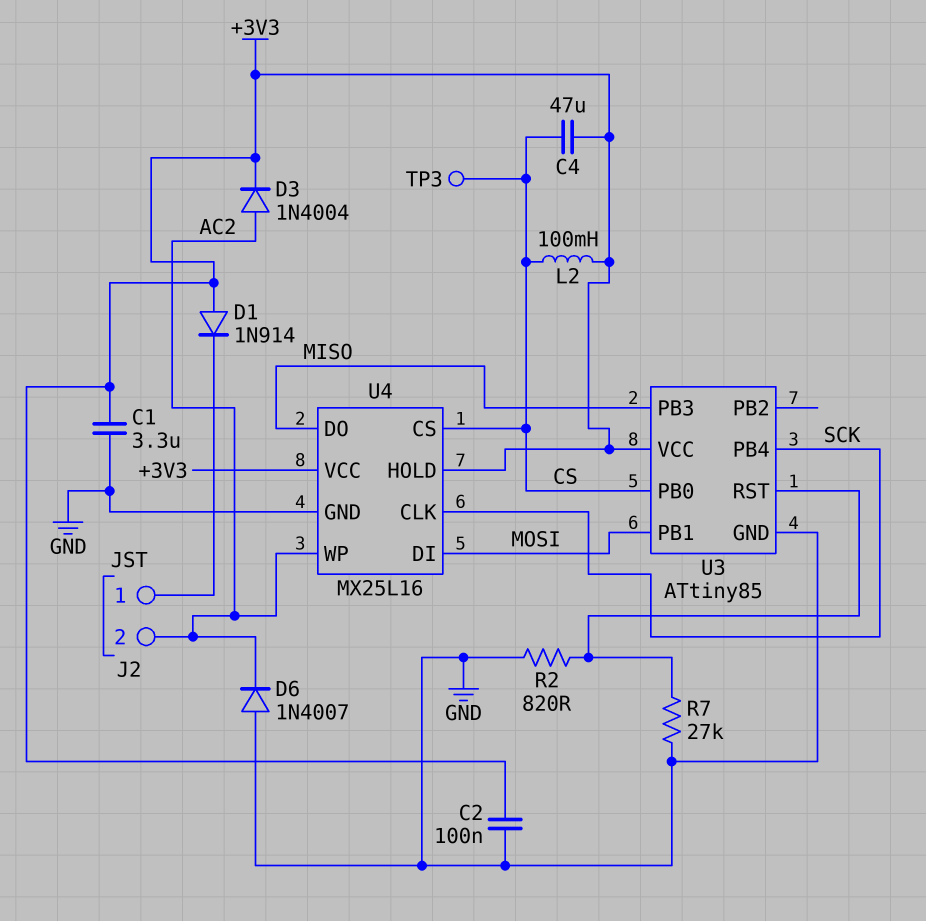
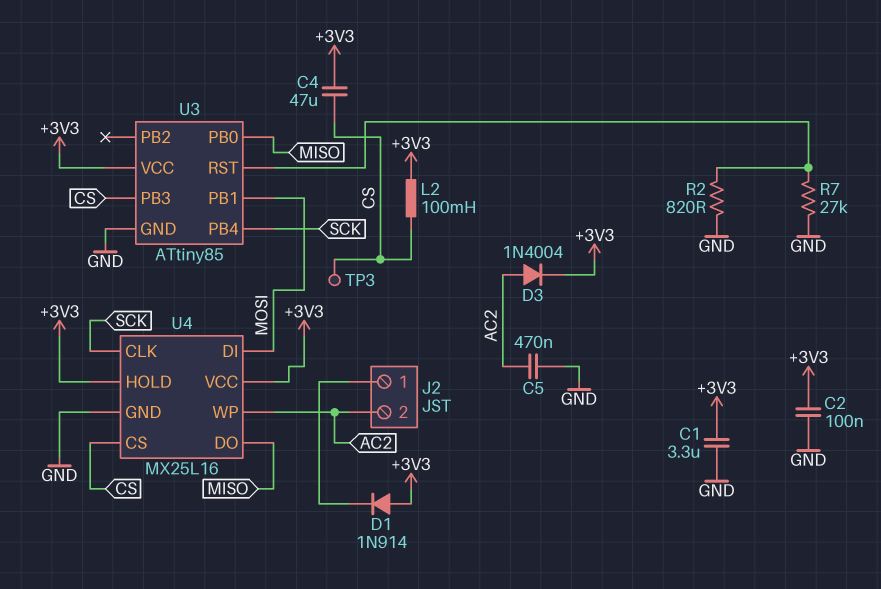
C5: none -> 470nF (AC2, GND)
D6: diode 1N4007 (A GND, K AC2) -> none
U3 pin PB0: CS -> MISO
U3 pin PB3: MISO -> CS

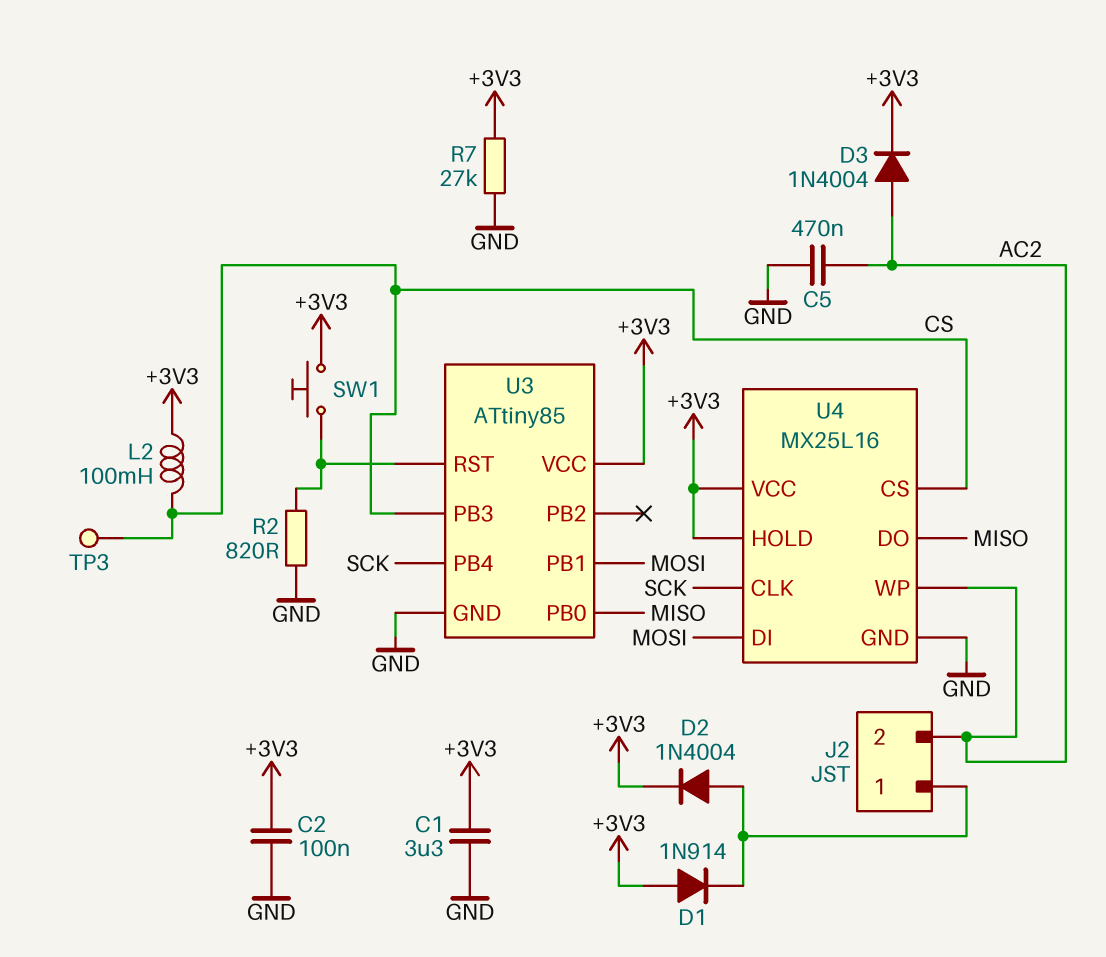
C4: 47uF (+3V3, CS) -> none
D2: none -> diode 1N4004 (A J2/1, K +3V3)
R7: 27k (GND, U3/RST) -> 27k (+3V3, GND)
SW1: none -> button (+3V3, U3/RST)

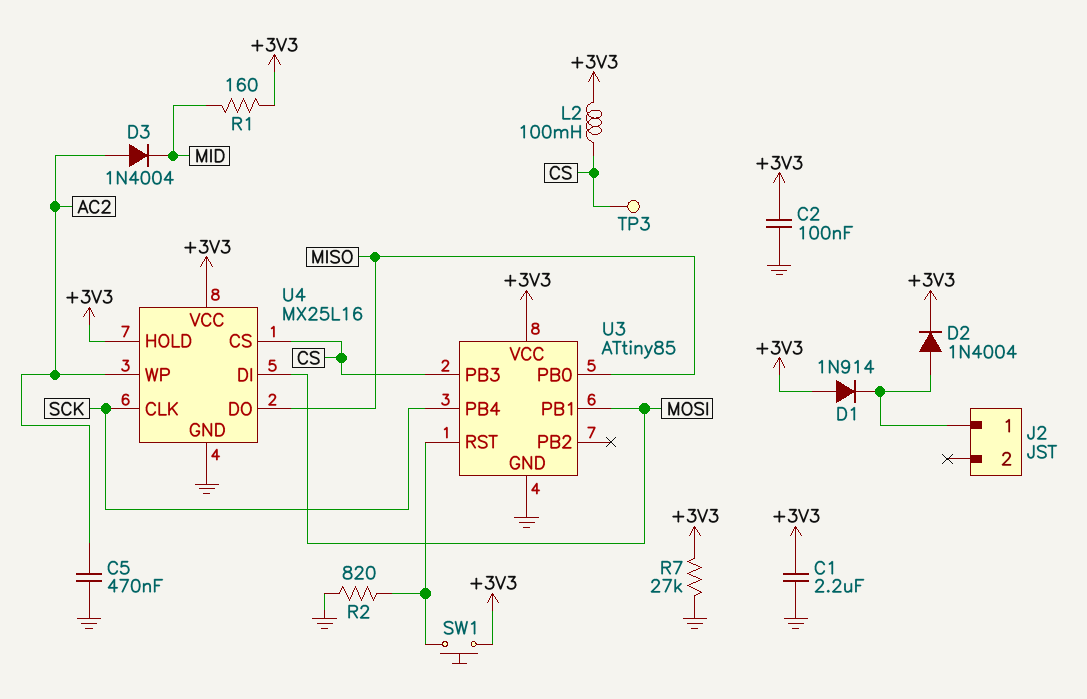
C1: 3.3uF (+3V3, GND) -> 2.2uF (+3V3, GND)
D3: diode 1N4004 (A AC2, K +3V3) -> diode 1N4004 (A AC2, K MID)
J2 pin 2: AC2 -> none
R1: none -> 160 (+3V3, MID)

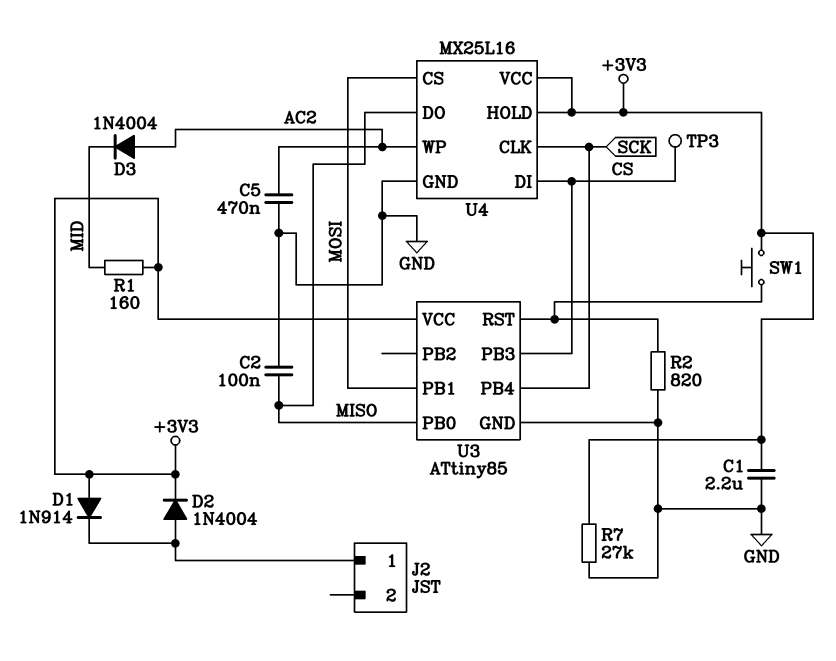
C2: 100nF (+3V3, GND) -> 100nF (GND, MISO)
L2: 100mH (+3V3, CS) -> none
U4 pin CS: CS -> MOSI
U4 pin DI: MOSI -> CS

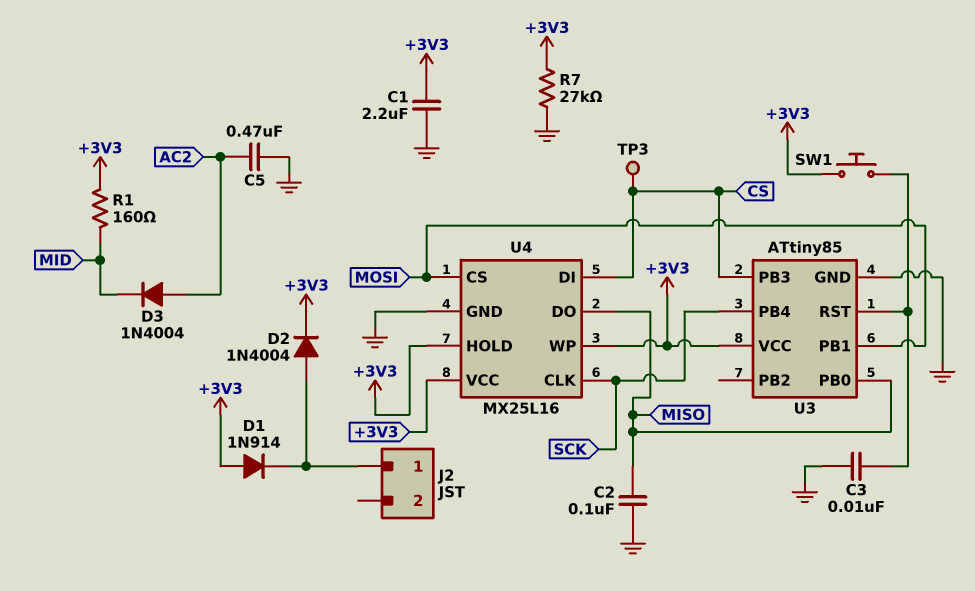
C3: none -> 10nF (GND, U3/RST)
R2: 820 (GND, U3/RST) -> none
U4 pin WP: AC2 -> +3V3

